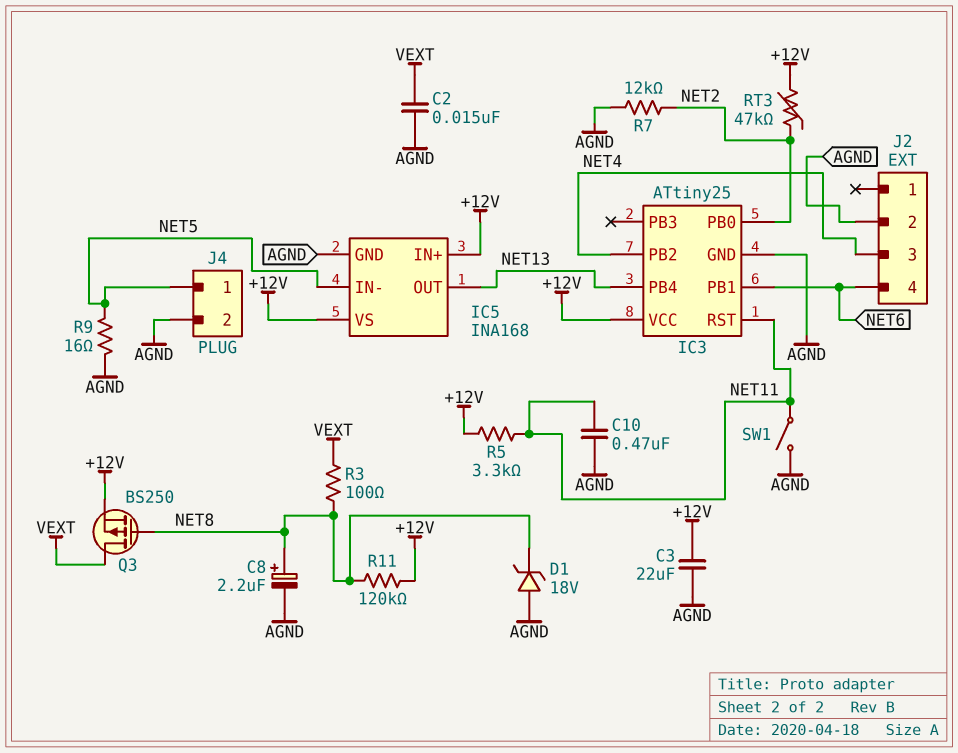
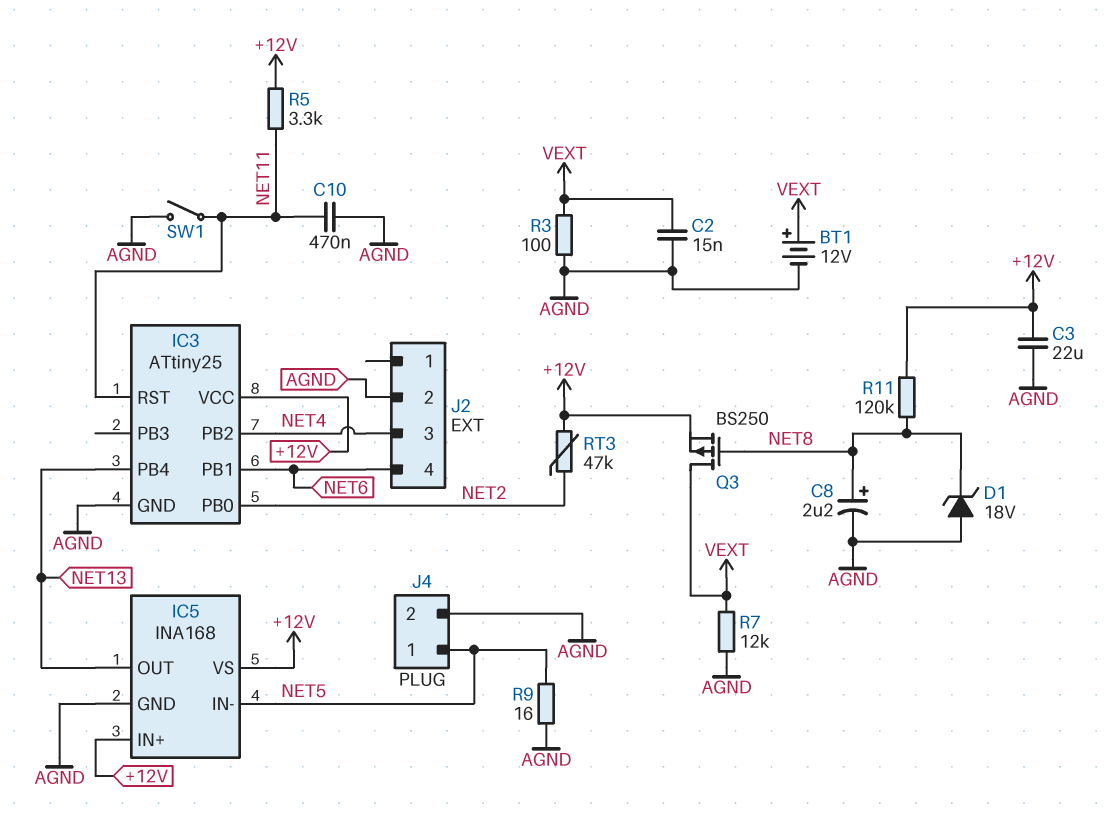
BT1: none -> 12V (plus VEXT, minus AGND)
R3: 100 (NET8, VEXT) -> 100 (AGND, VEXT)
R7: 12k (AGND, NET2) -> 12k (AGND, VEXT)

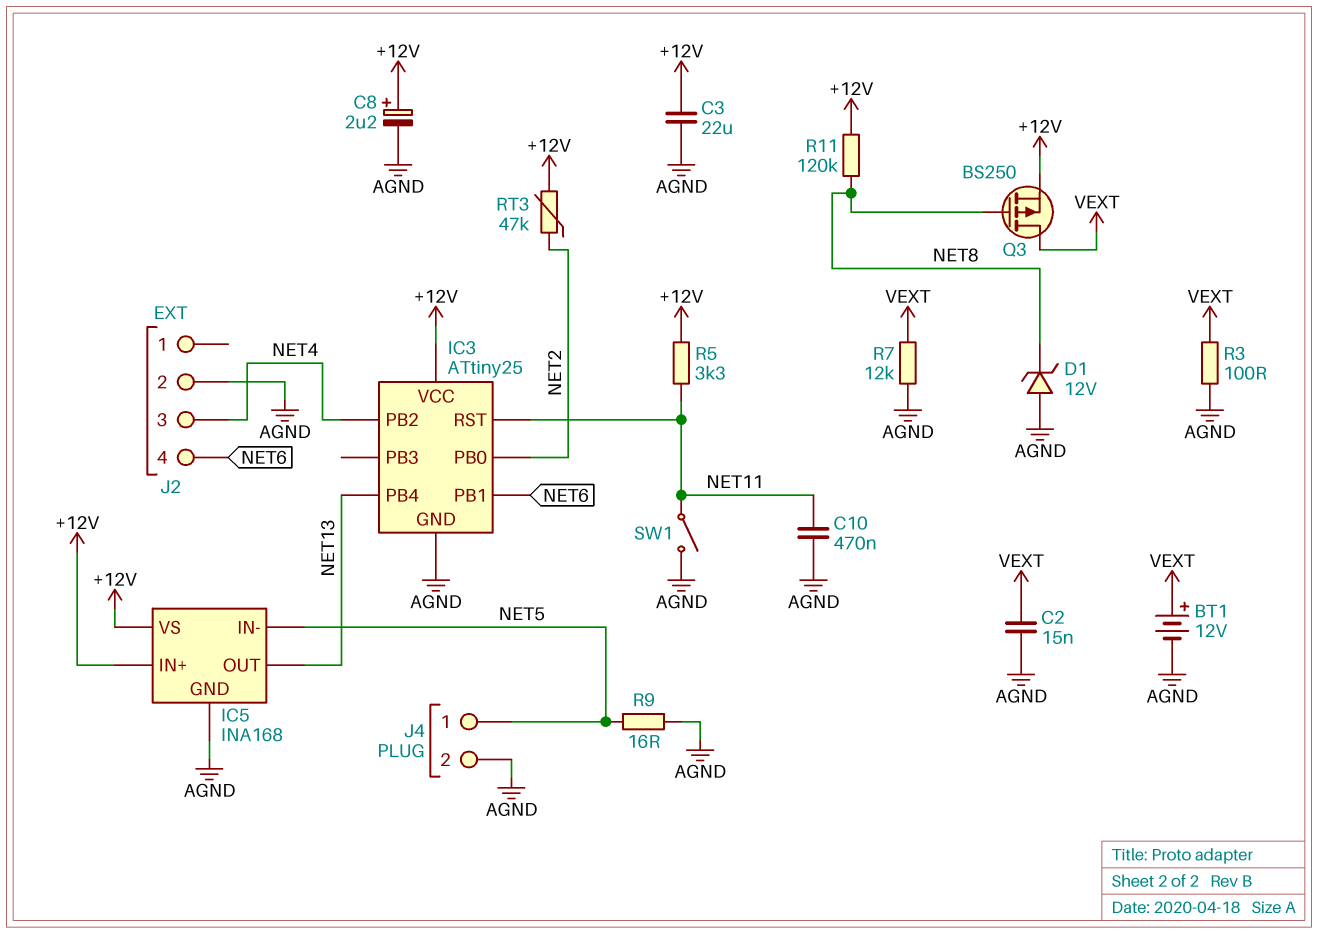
C8: 2.2uF (plus NET8, minus AGND) -> 2.2uF (plus +12V, minus AGND)
D1: zener 18V (A AGND, K NET8) -> zener 12V (A AGND, K NET8)

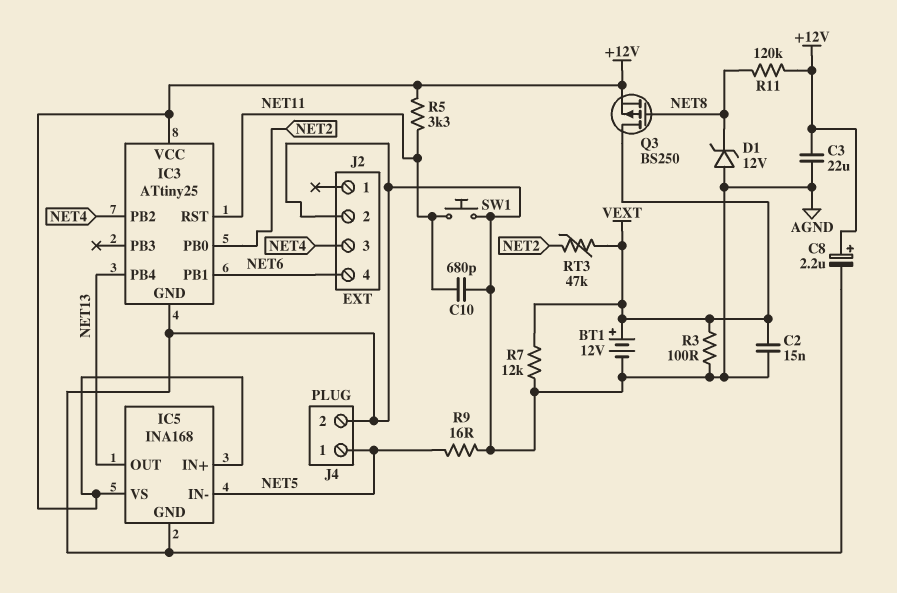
C10: 470nF (AGND, NET11) -> 680pF (AGND, NET11)
RT3: 47k (+12V, NET2) -> 47k (NET2, VEXT)
SW1: switch (AGND, NET11) -> button (AGND, NET11)

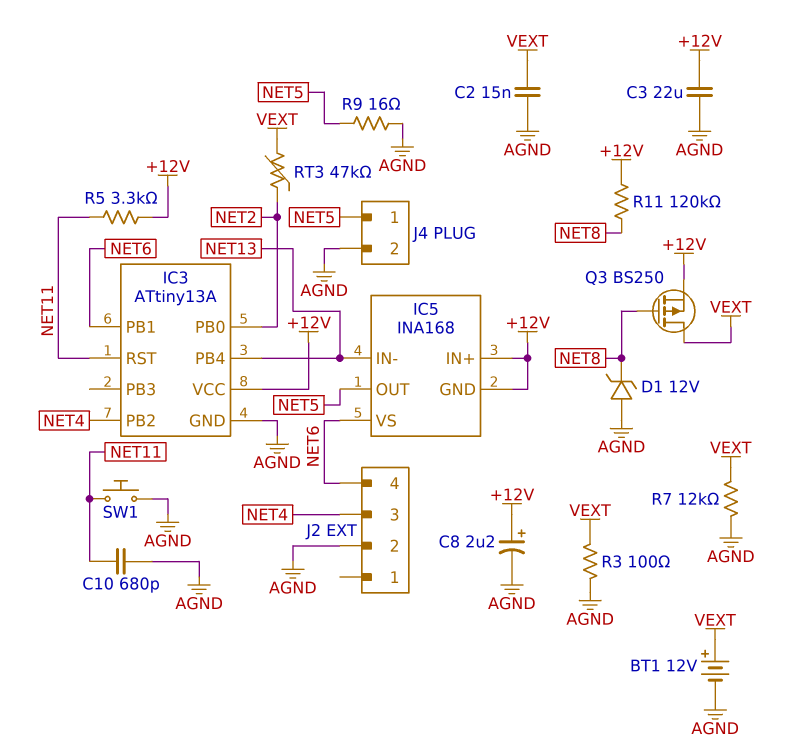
IC3: ATtiny25 -> ATtiny13A
IC5 pin GND: AGND -> +12V
IC5 pin IN-: NET5 -> NET13
IC5 pin OUT: NET13 -> NET5
IC5 pin VS: +12V -> NET6

